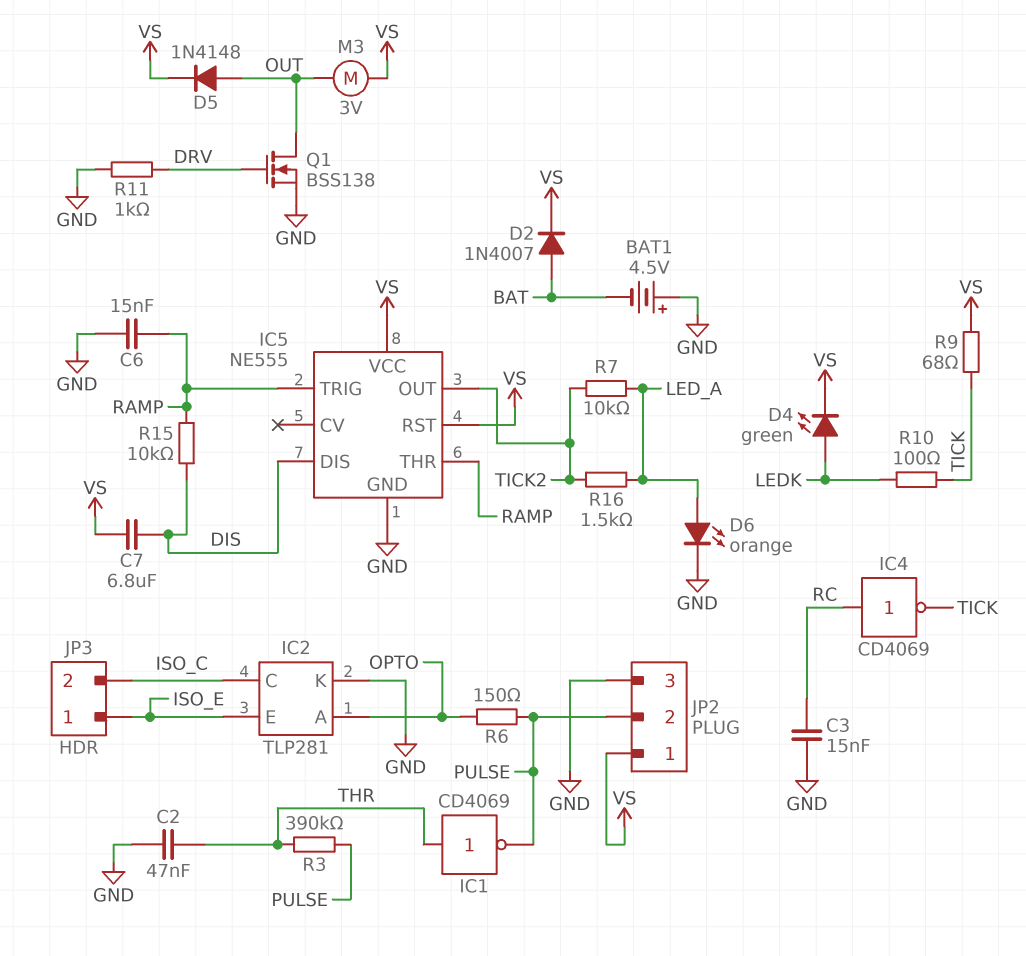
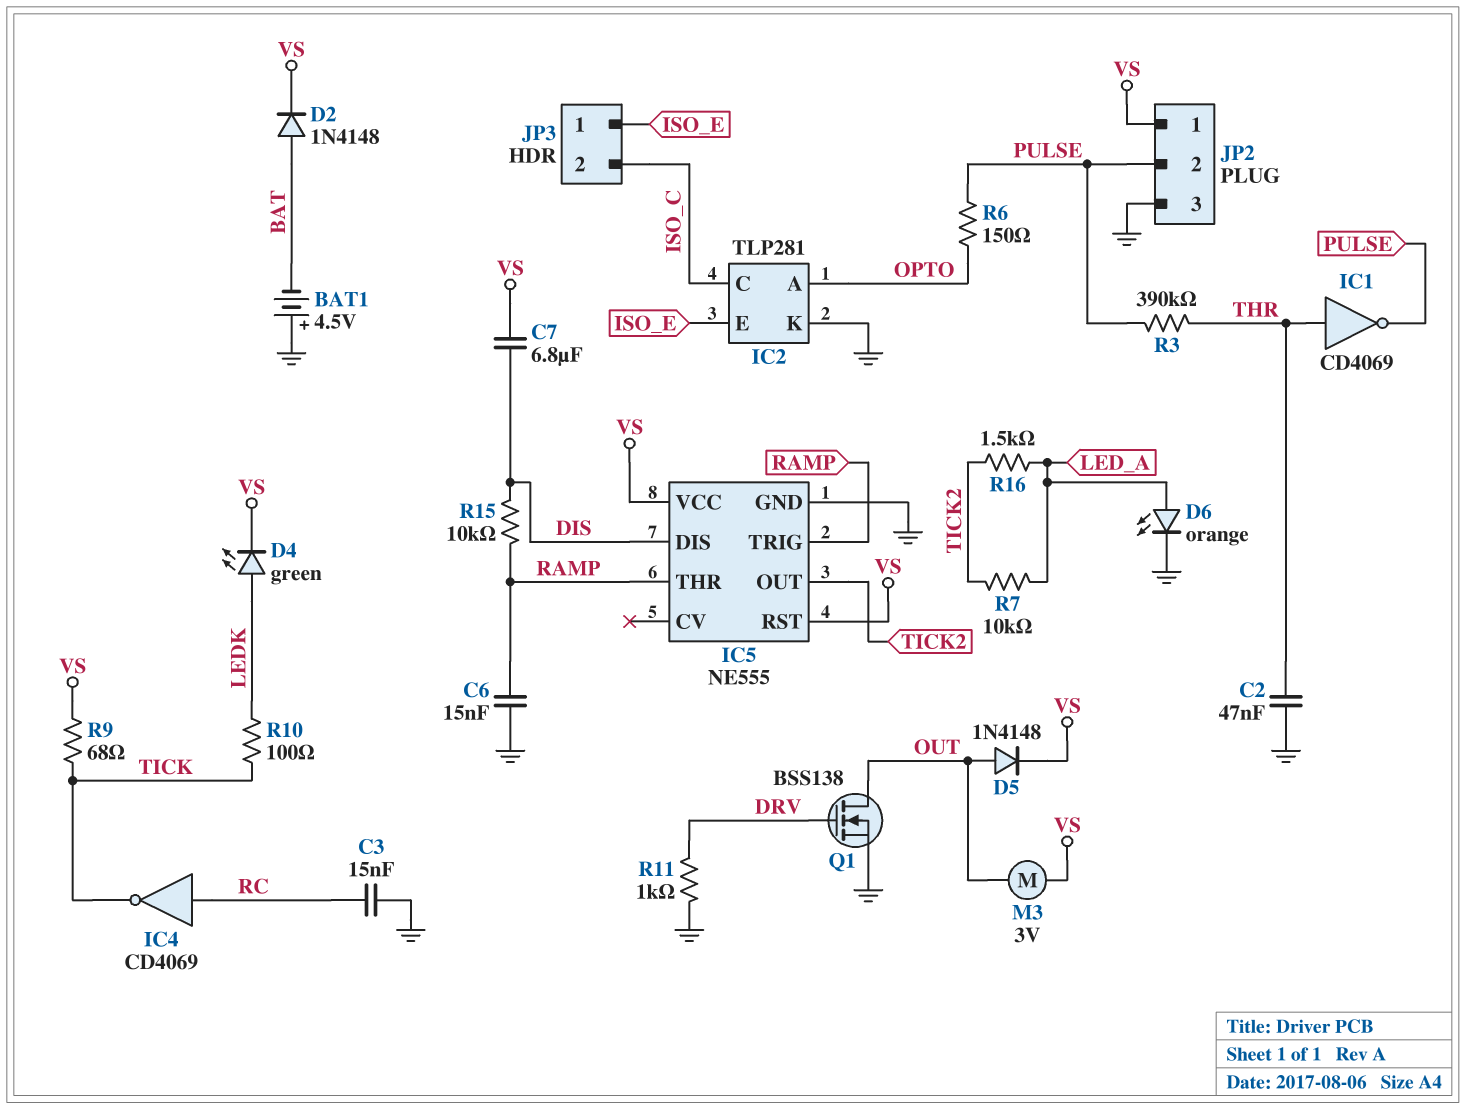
D2: diode 1N4007 (A BAT, K VS) -> diode 1N4148 (A BAT, K VS)

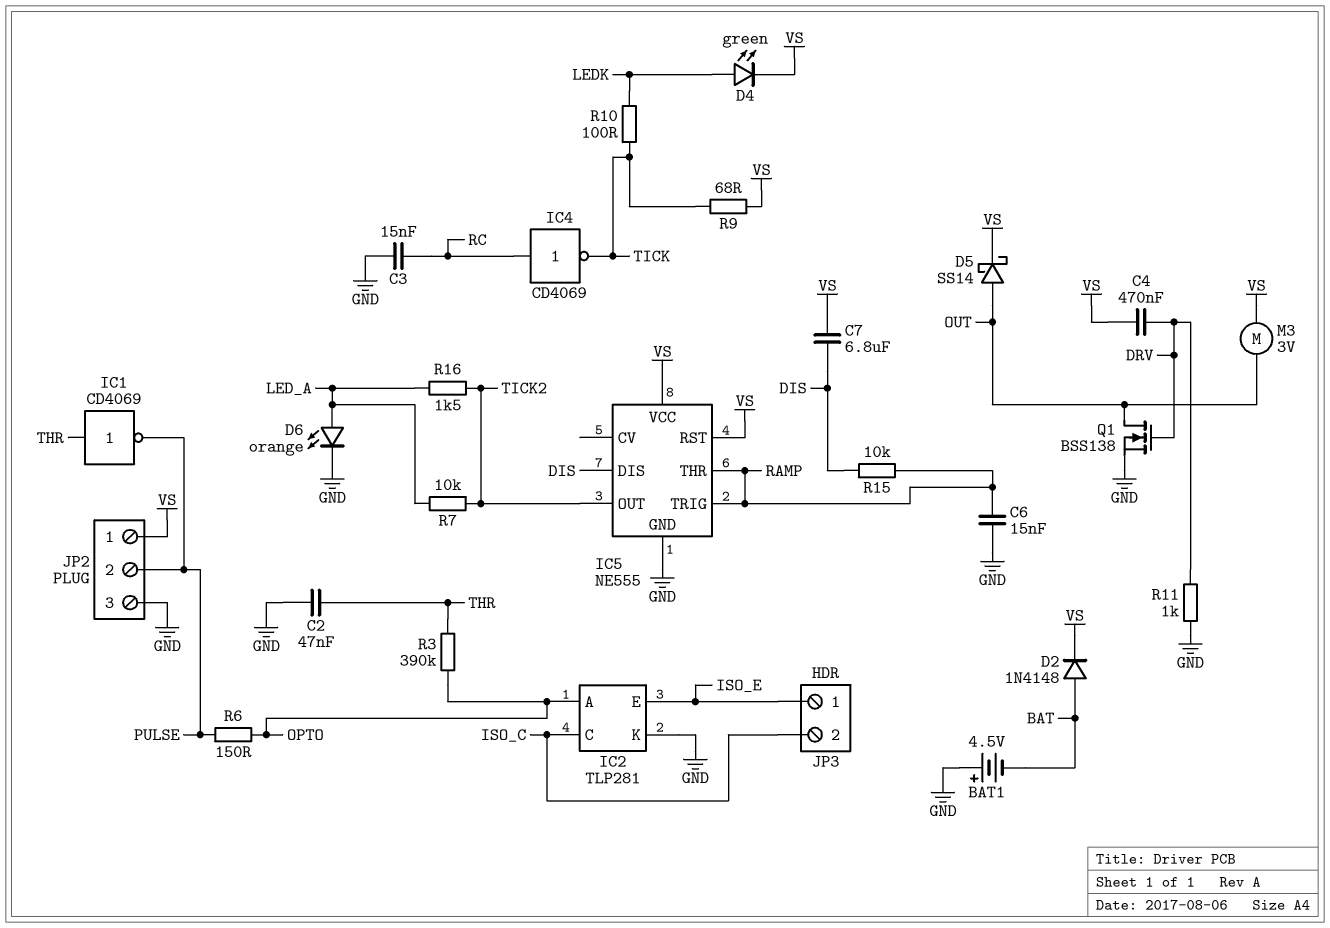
C4: none -> 470nF (DRV, VS)
D5: diode 1N4148 (A OUT, K VS) -> schottky SS14 (A OUT, K VS)
R3: 390k (PULSE, THR) -> 390k (OPTO, THR)

